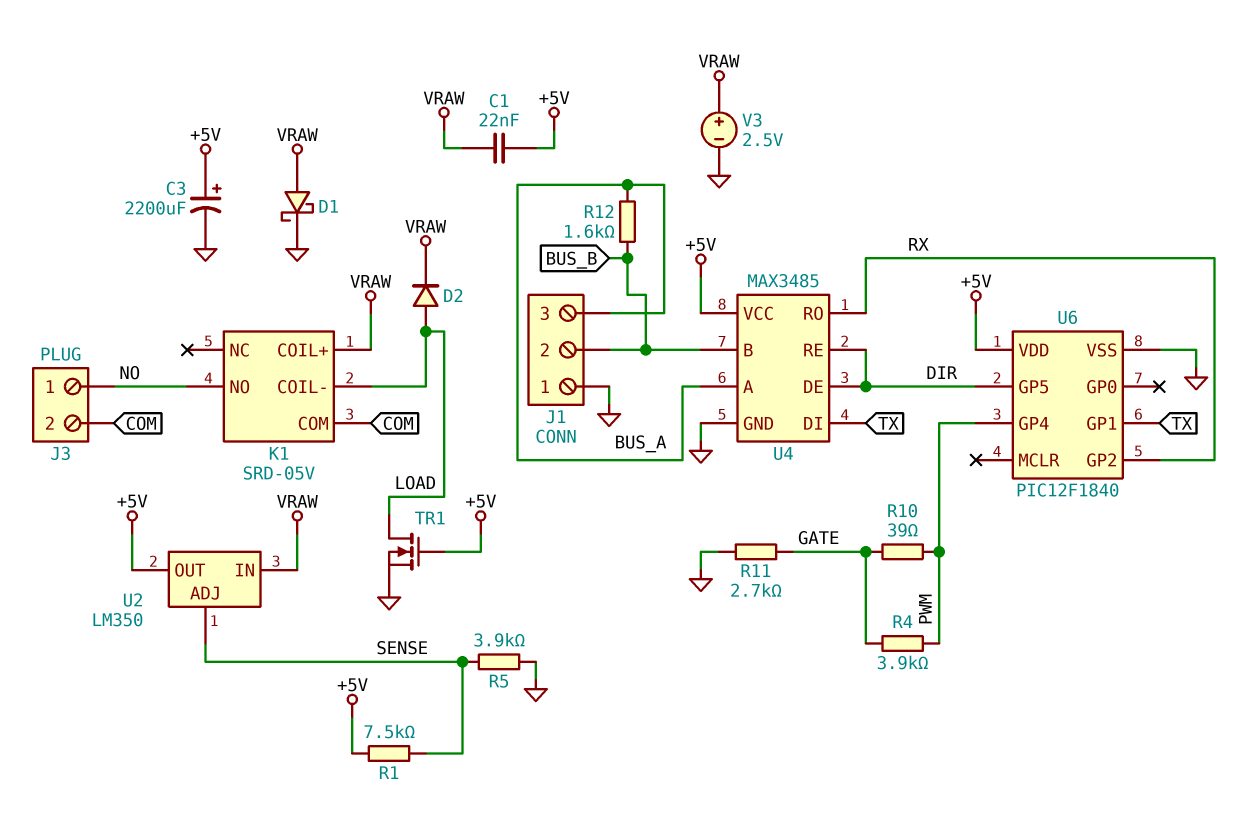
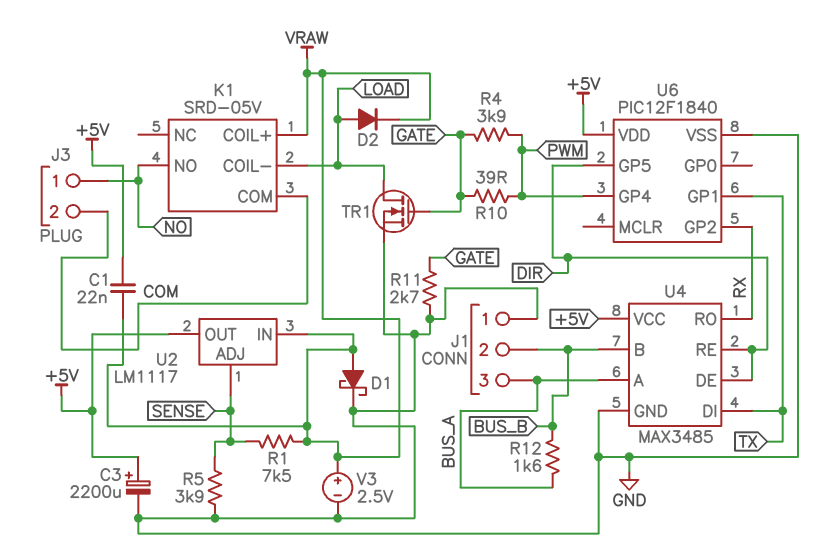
R1: 7.5k (+5V, SENSE) -> 7.5k (SENSE, VRAW)
TR1: NMOS (G +5V, D LOAD, S GND) -> NMOS (G GATE, D LOAD, S GND)
U2: LM350 -> LM1117

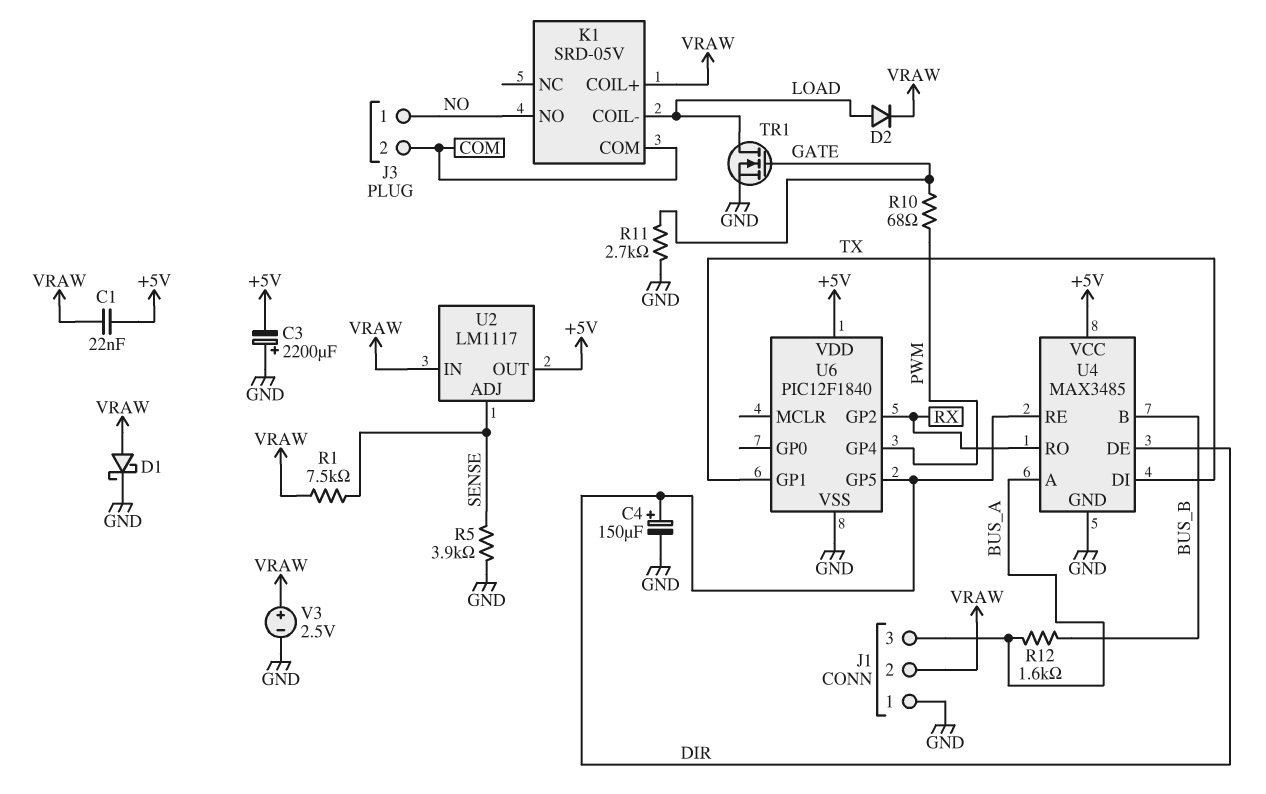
C3: 2200uF (plus +5V, minus GND) -> 2200uF (plus GND, minus +5V)
C4: none -> 150uF (plus DIR, minus GND)
J1 pin 2: BUS_B -> VRAW
R4: 3.9k (GATE, PWM) -> none
R10: 39 (GATE, PWM) -> 68 (GATE, PWM)

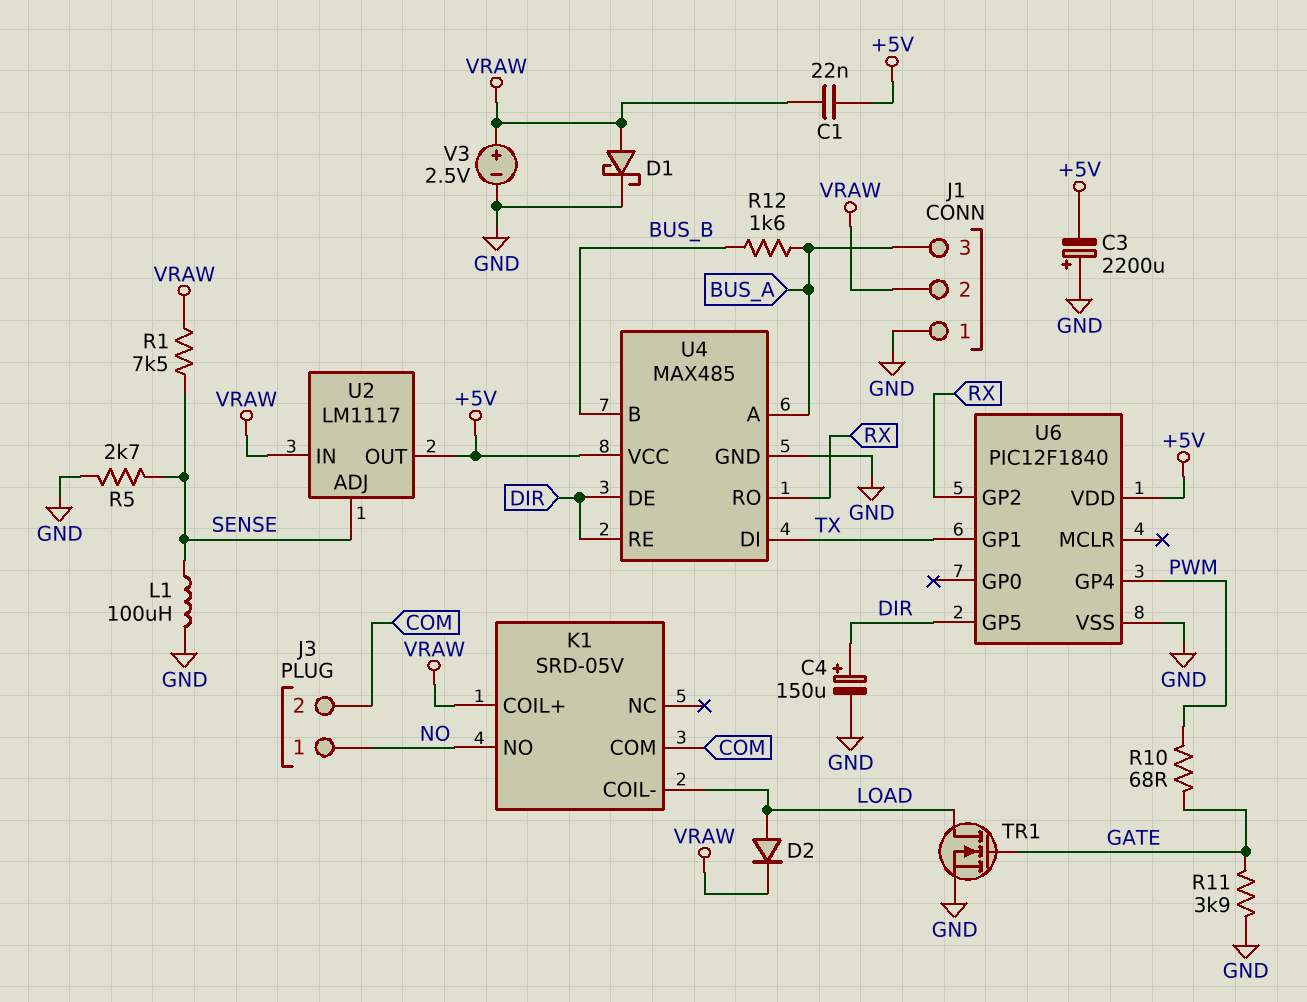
L1: none -> 100uH (GND, SENSE)
R5: 3.9k (GND, SENSE) -> 2.7k (GND, SENSE)
R11: 2.7k (GATE, GND) -> 3.9k (GATE, GND)
U4: MAX3485 -> MAX485

